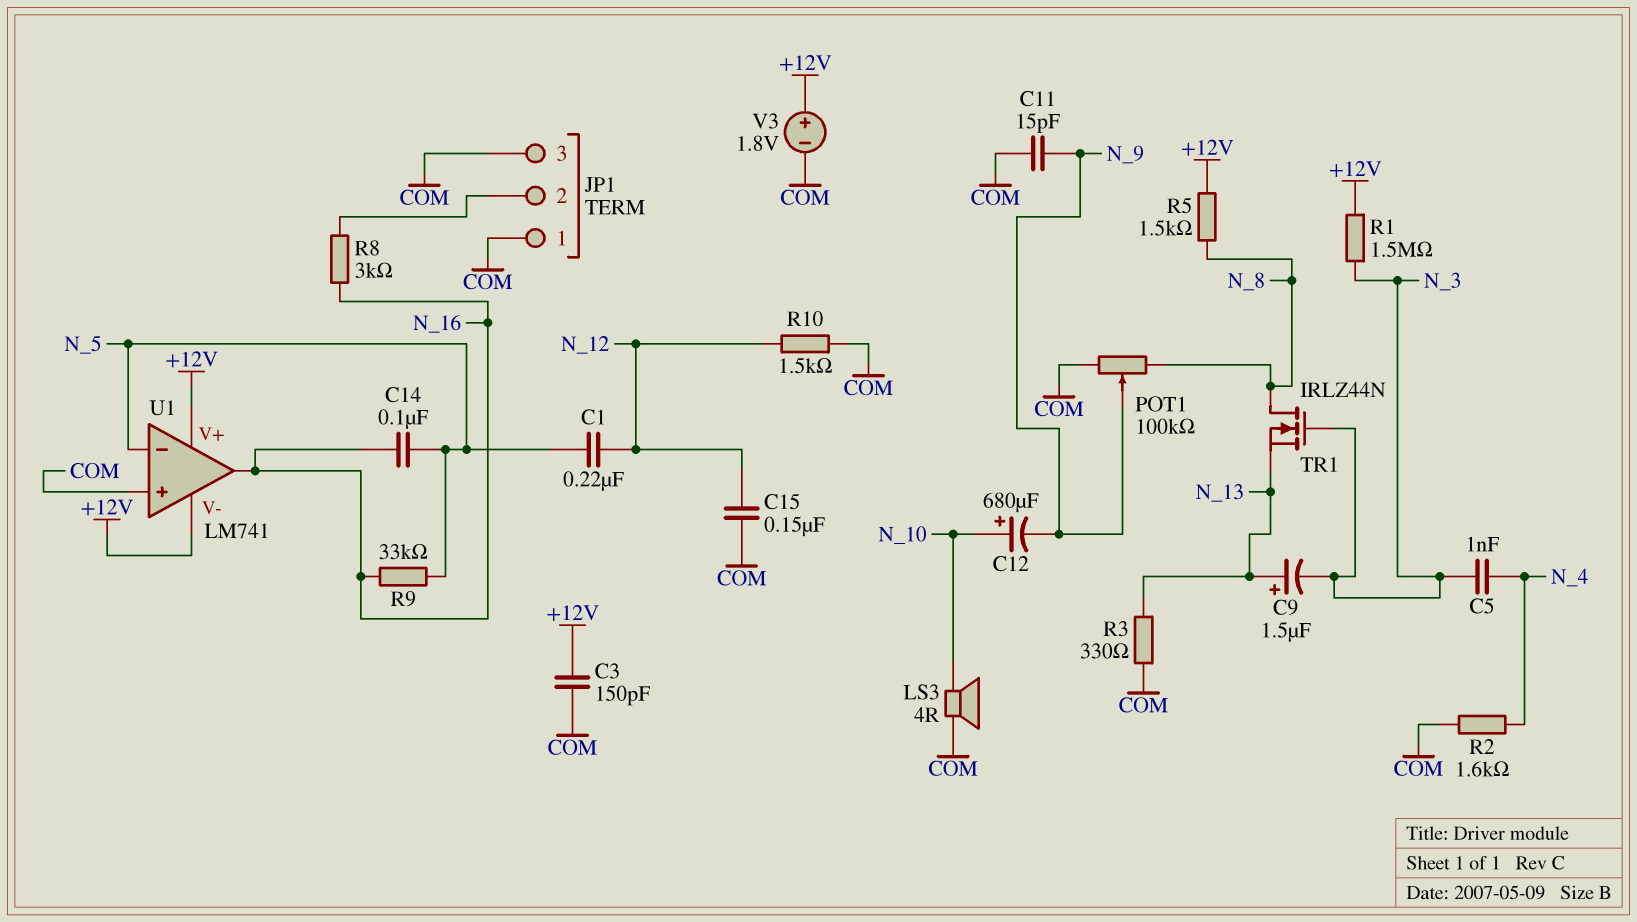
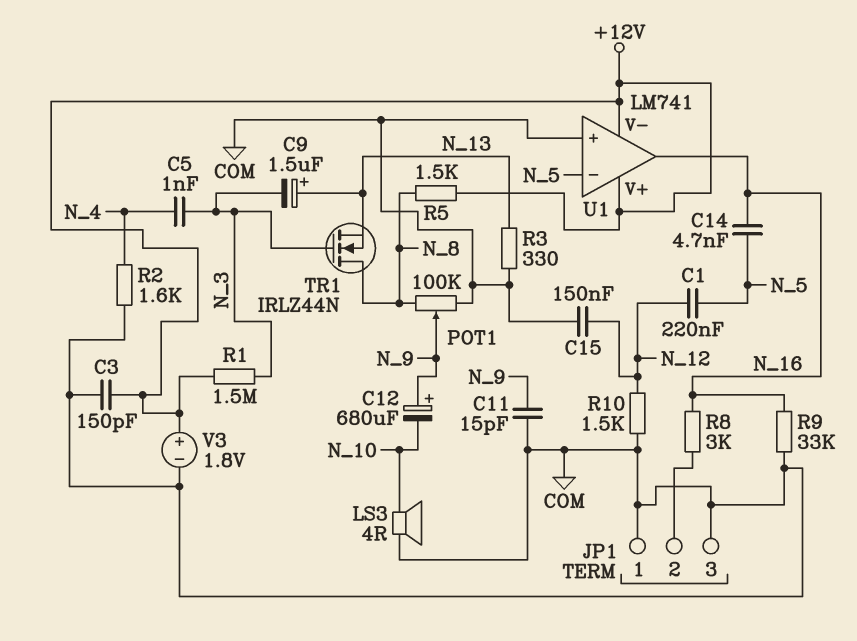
C12: 680uF (plus N_10, minus N_9) -> 680uF (plus N_9, minus N_10)
C14: 100nF (N_5, N_16) -> 4.7nF (N_5, N_16)
R9: 33k (N_5, N_16) -> 33k (COM, N_16)

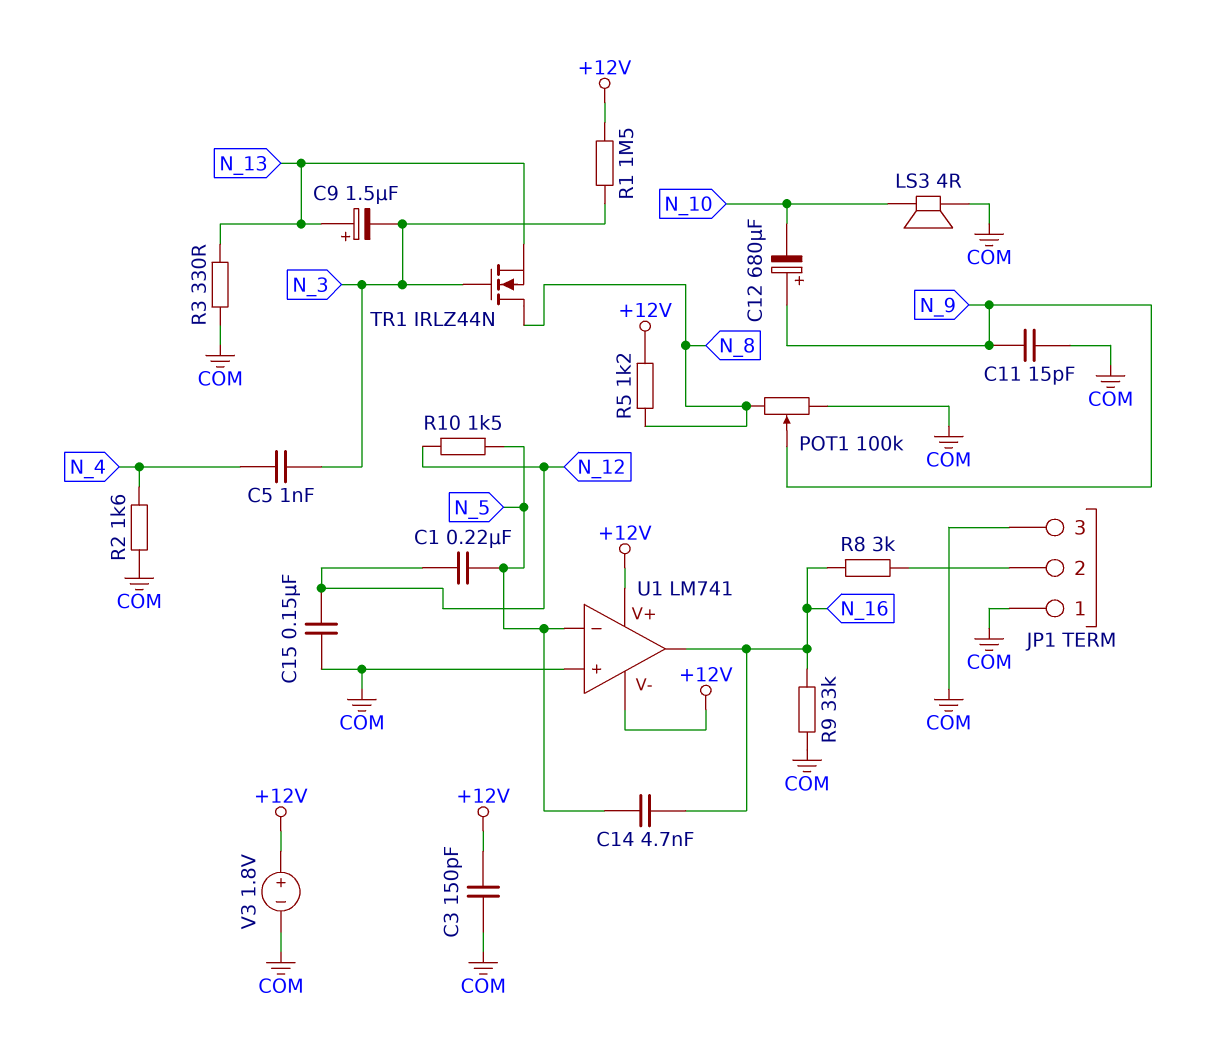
R5: 1.5k (+12V, N_8) -> 1.2k (+12V, N_8)
R10: 1.5k (COM, N_12) -> 1.5k (N_5, N_12)

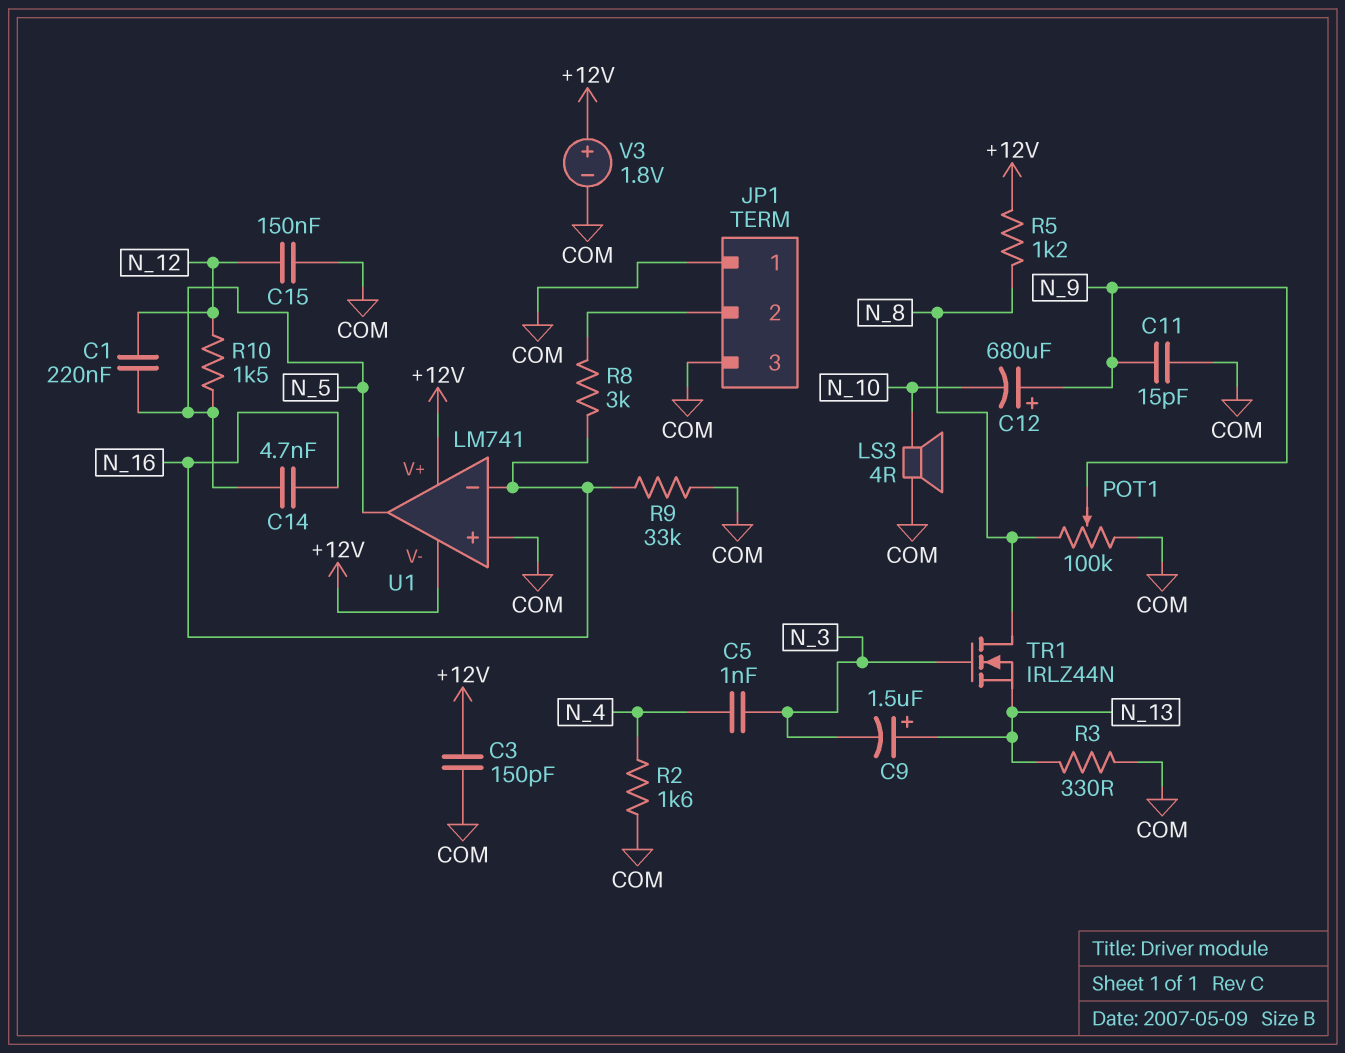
R1: 1.5M (+12V, N_3) -> none
U1 pin in-: N_5 -> N_16
U1 pin out: N_16 -> N_5

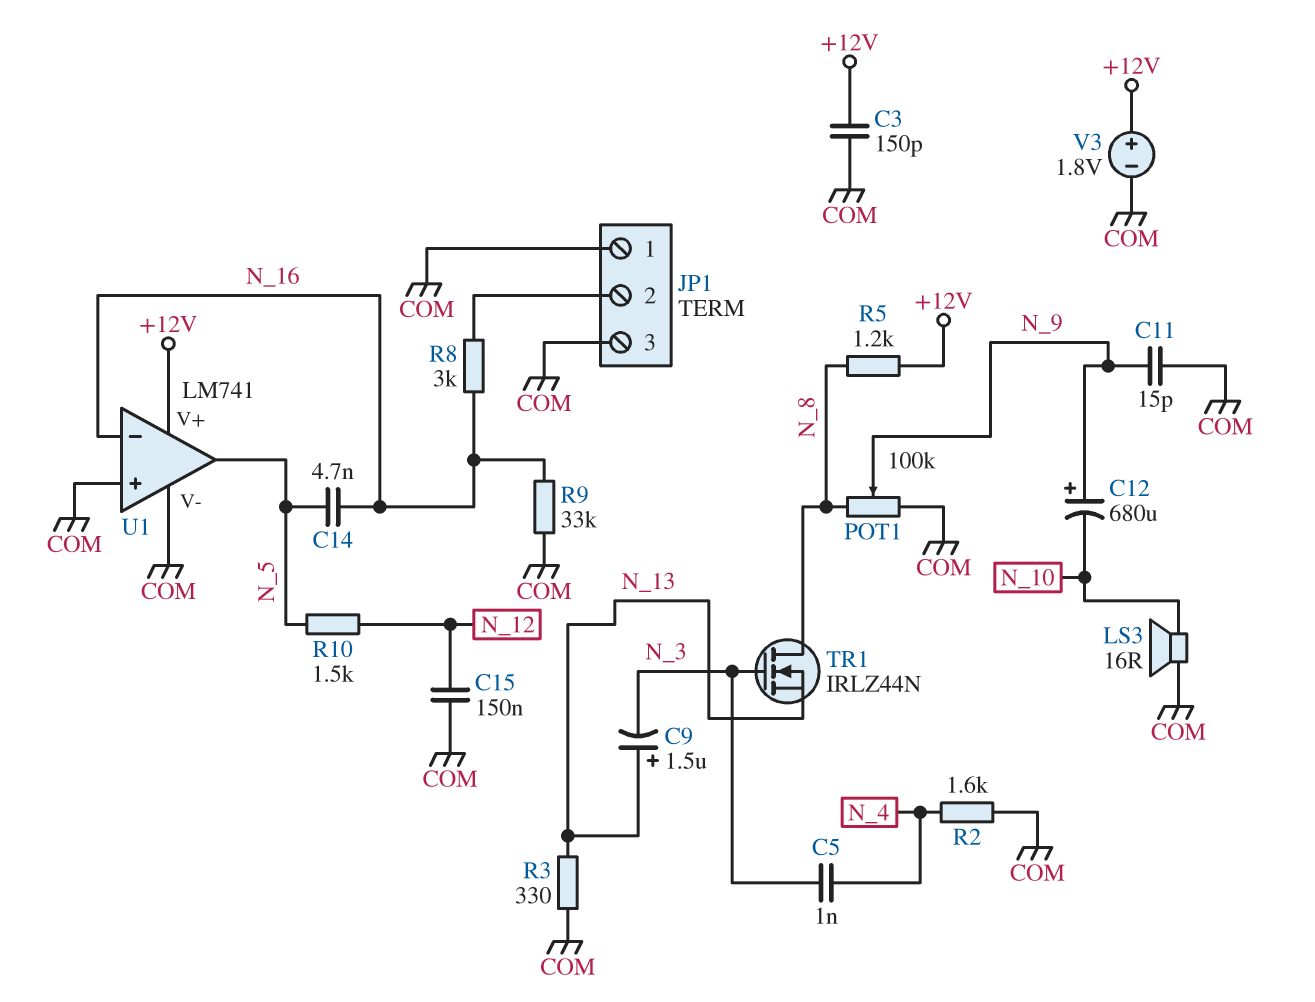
C1: 220nF (N_5, N_12) -> none
LS3: speaker 4R (COM, N_10) -> speaker 16R (COM, N_10)
U1 pin V-: +12V -> COM

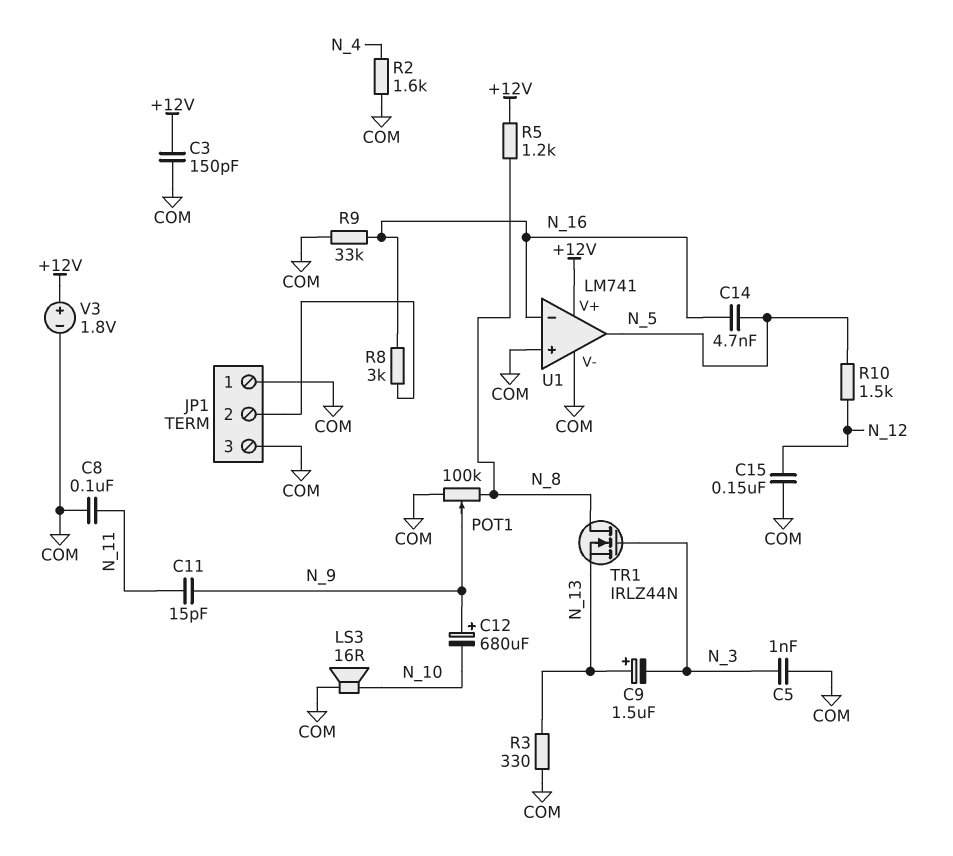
C5: 1nF (N_3, N_4) -> 1nF (COM, N_3)
C8: none -> 100nF (COM, N_11)
C11: 15pF (COM, N_9) -> 15pF (N_9, N_11)

